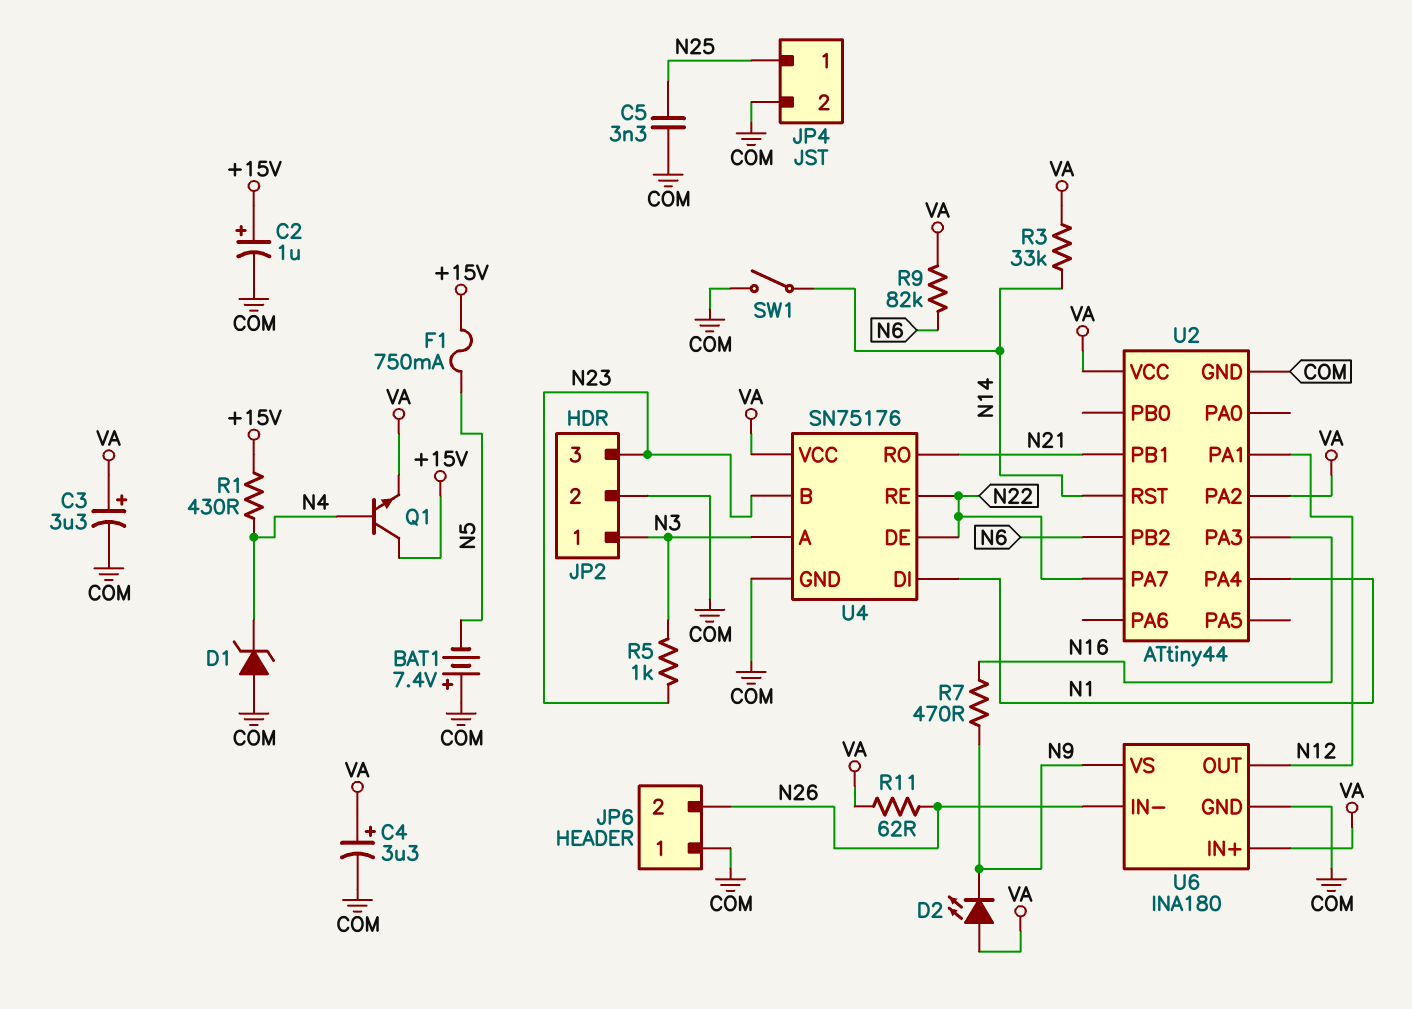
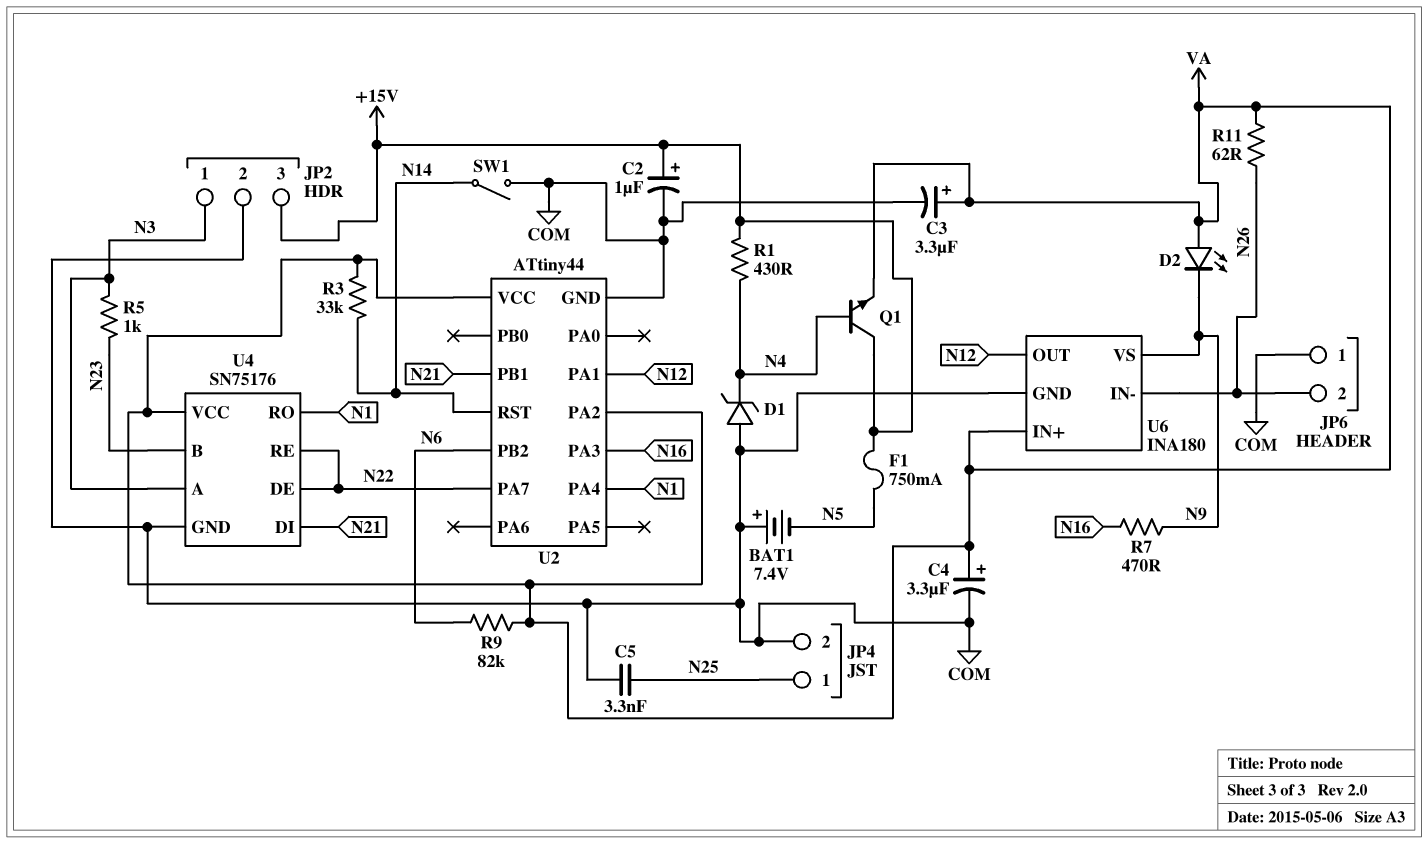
JP2 pin 3: N23 -> +15V
U4 pin DI: N1 -> N21
U4 pin RO: N21 -> N1

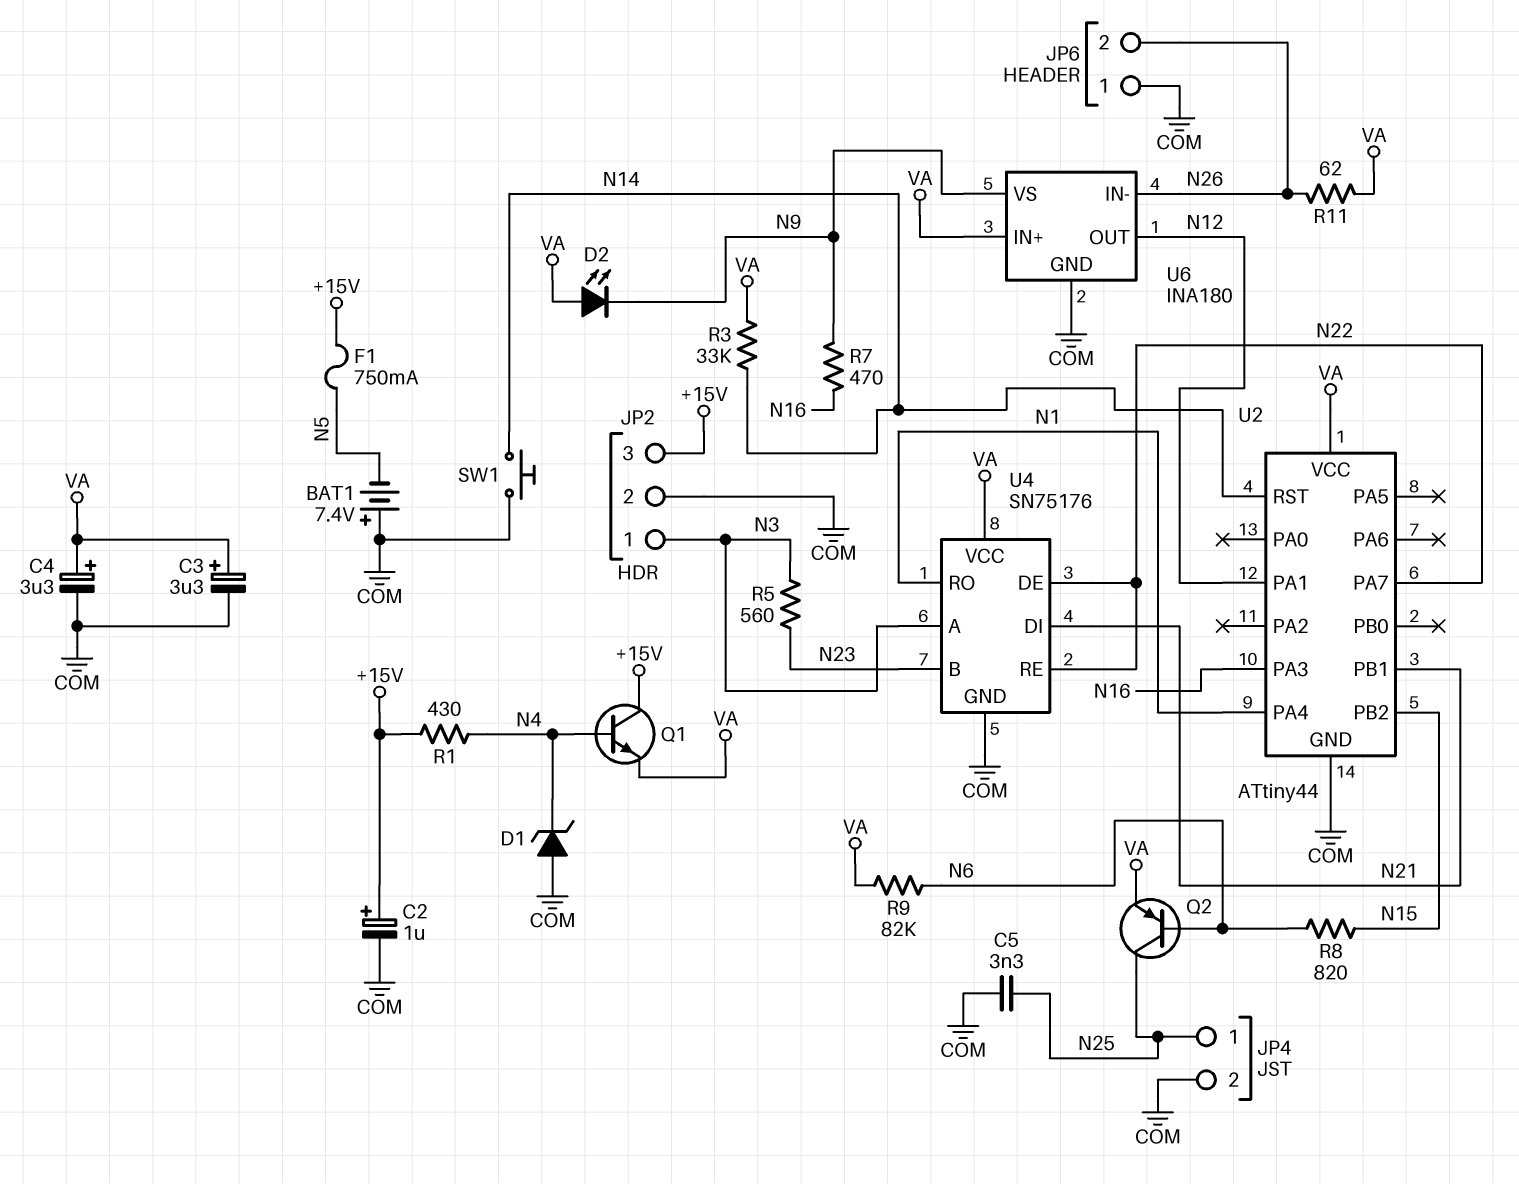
Q2: none -> PNP (B N6, C N25, E VA)
R5: 1k (N3, N23) -> 560 (N3, N23)
R8: none -> 820 (N6, N15)
SW1: switch (COM, N14) -> button (COM, N14)
U2 pin PA2: VA -> none
U2 pin PB2: N6 -> N15

